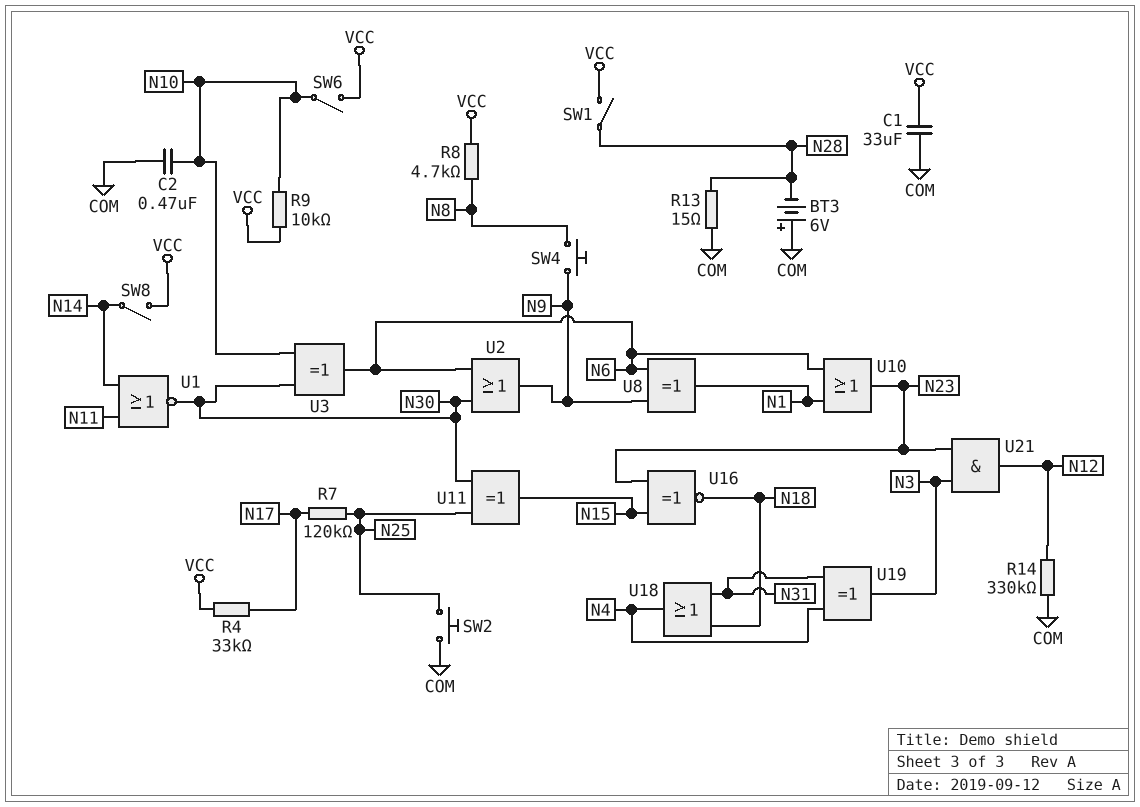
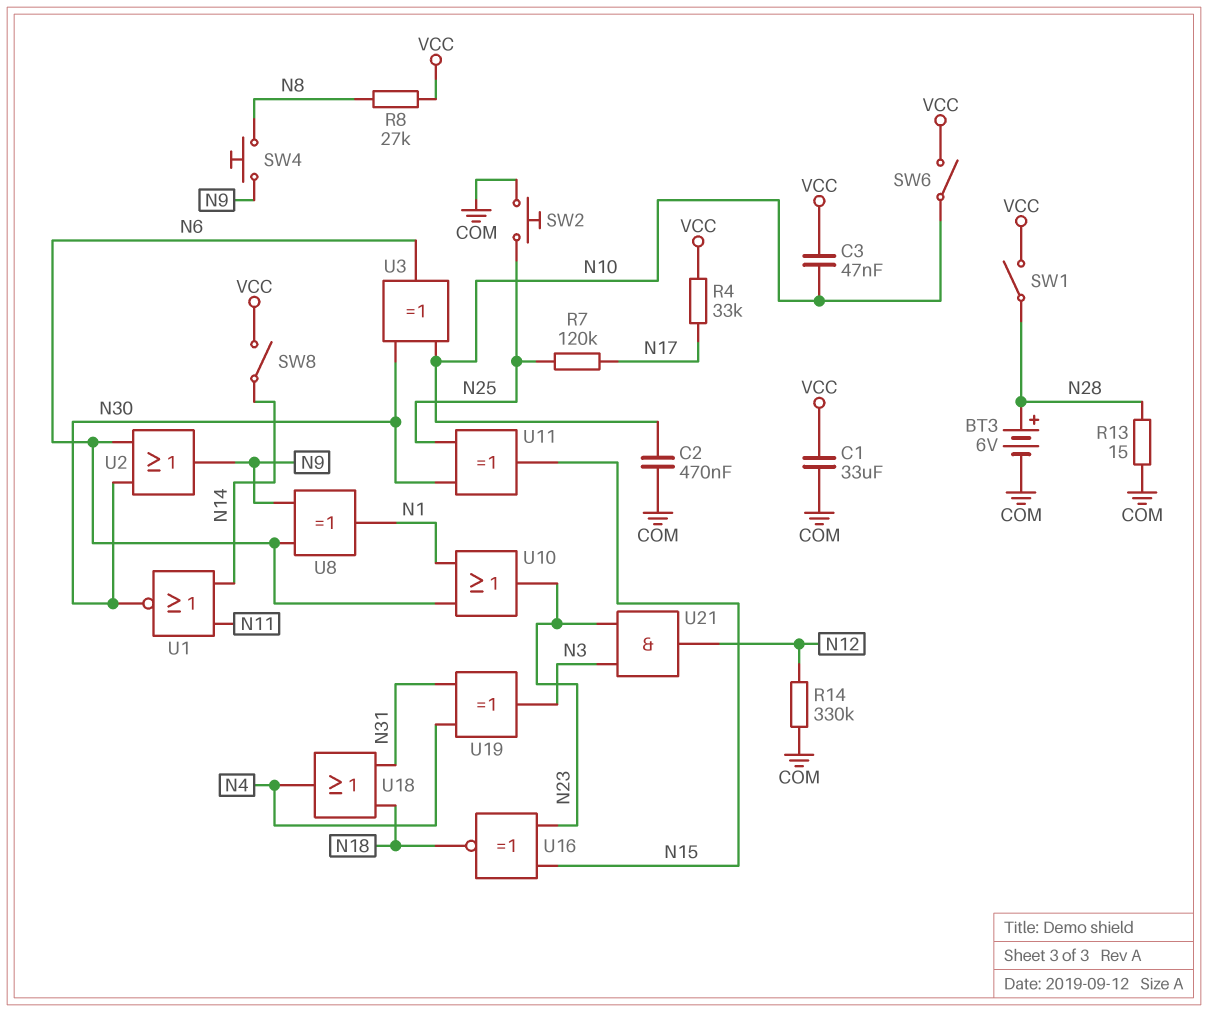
BT3: 6V (plus COM, minus N28) -> 6V (plus N28, minus COM)
C3: none -> 47nF (N10, VCC)
R8: 4.7k (N8, VCC) -> 27k (N8, VCC)
R9: 10k (N10, VCC) -> none

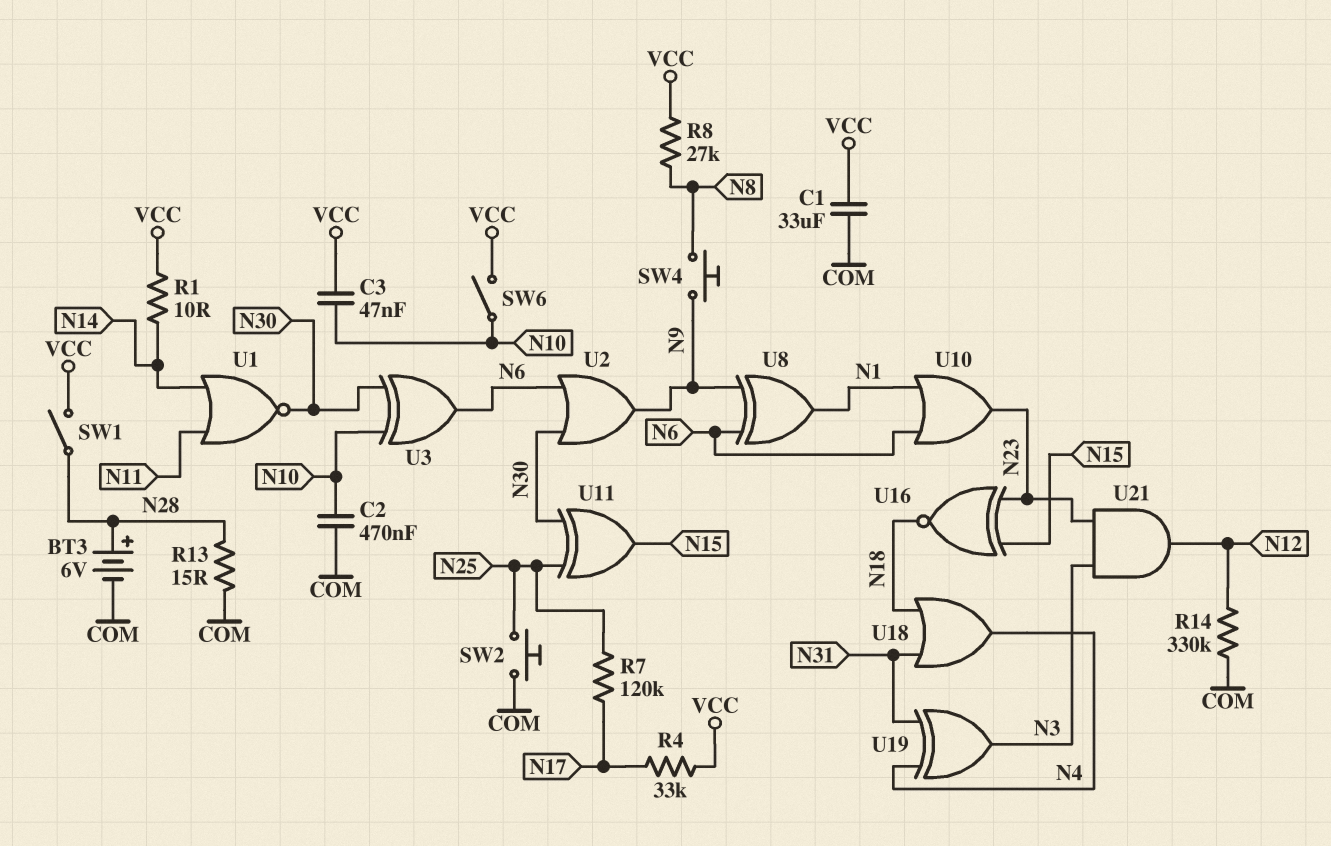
R1: none -> 10 (N14, VCC)
SW8: switch (N14, VCC) -> none

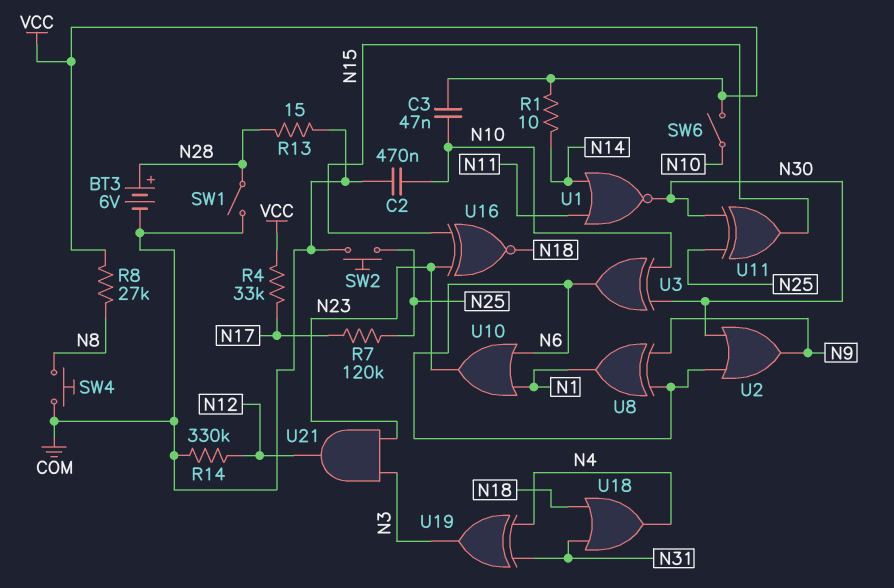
C1: 33uF (COM, VCC) -> none
SW1: switch (N28, VCC) -> switch (COM, N28)
SW4: button (N8, N9) -> button (COM, N8)

